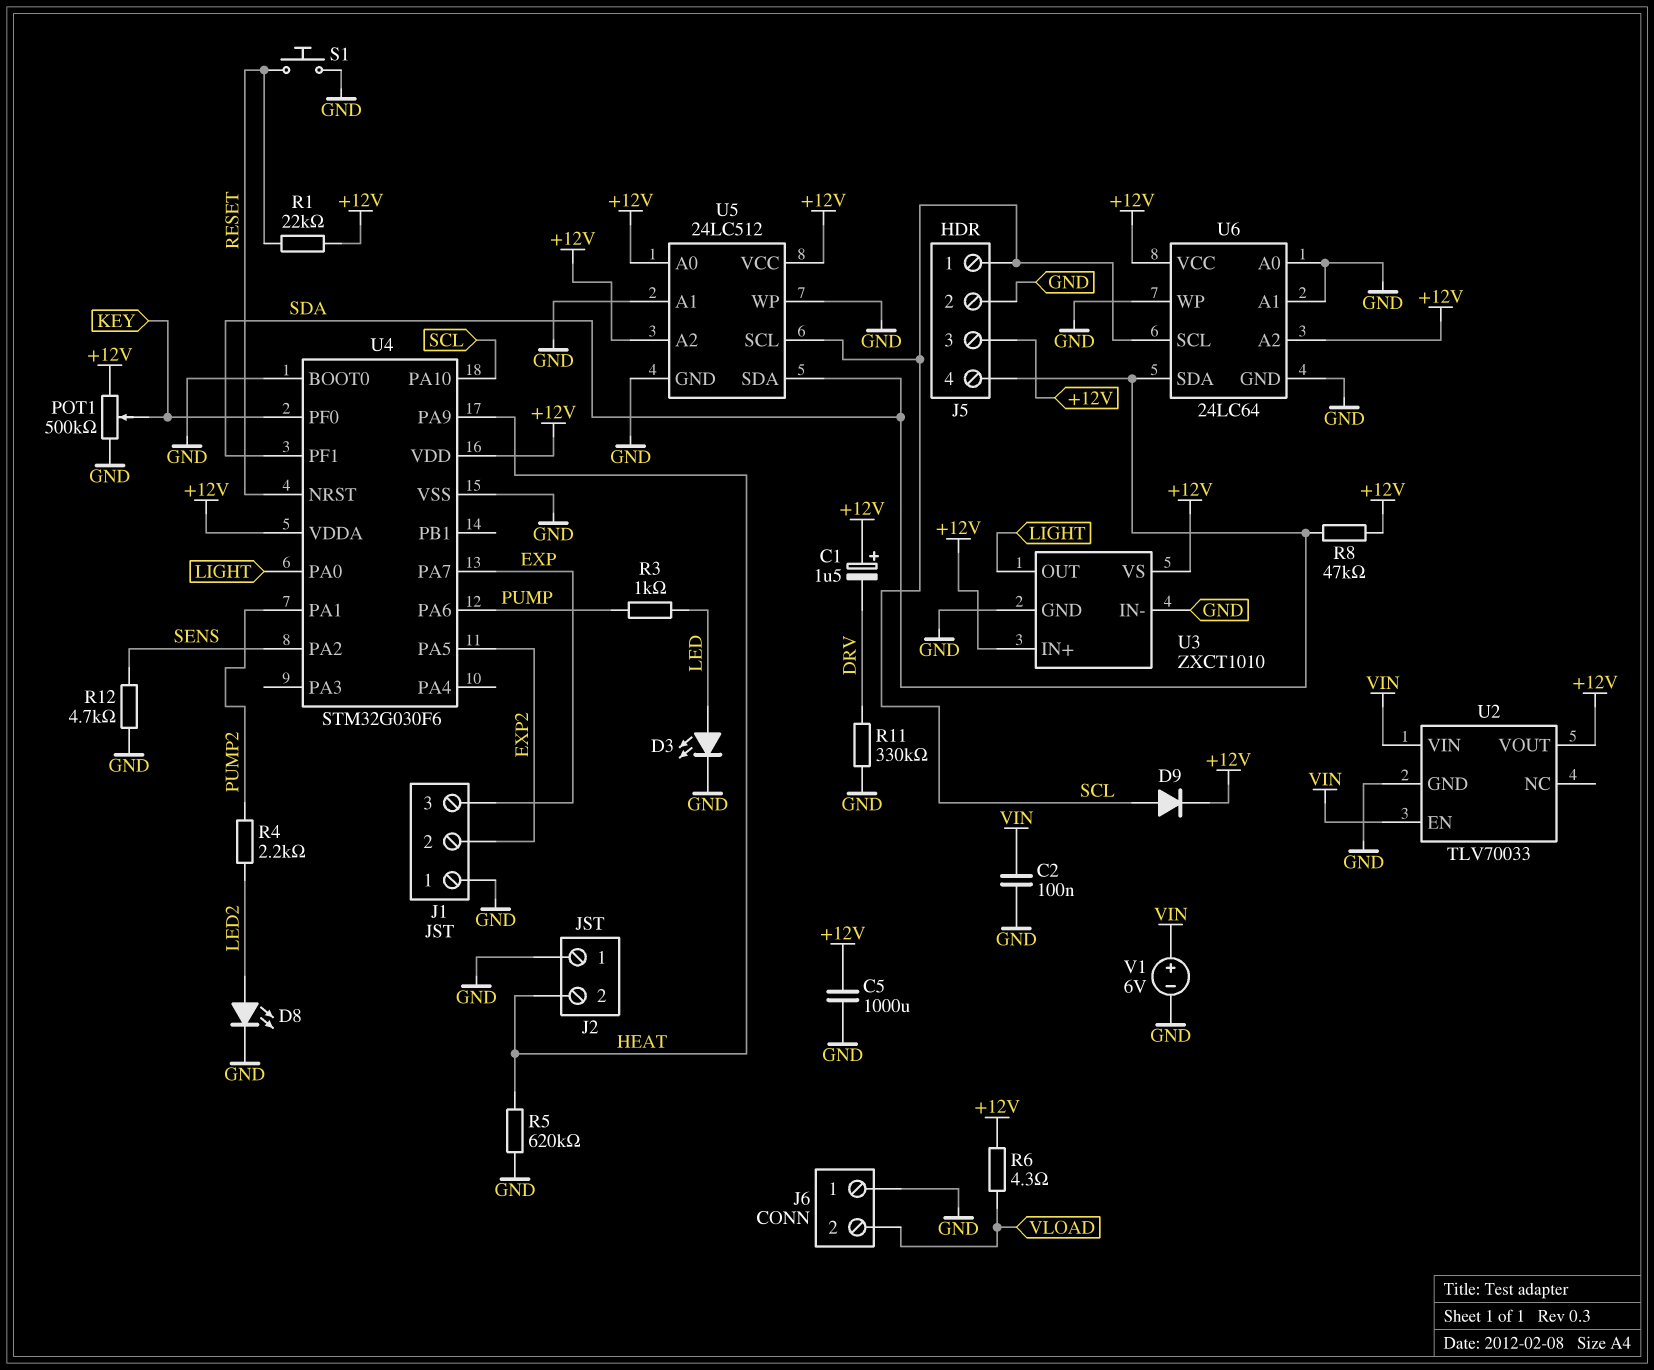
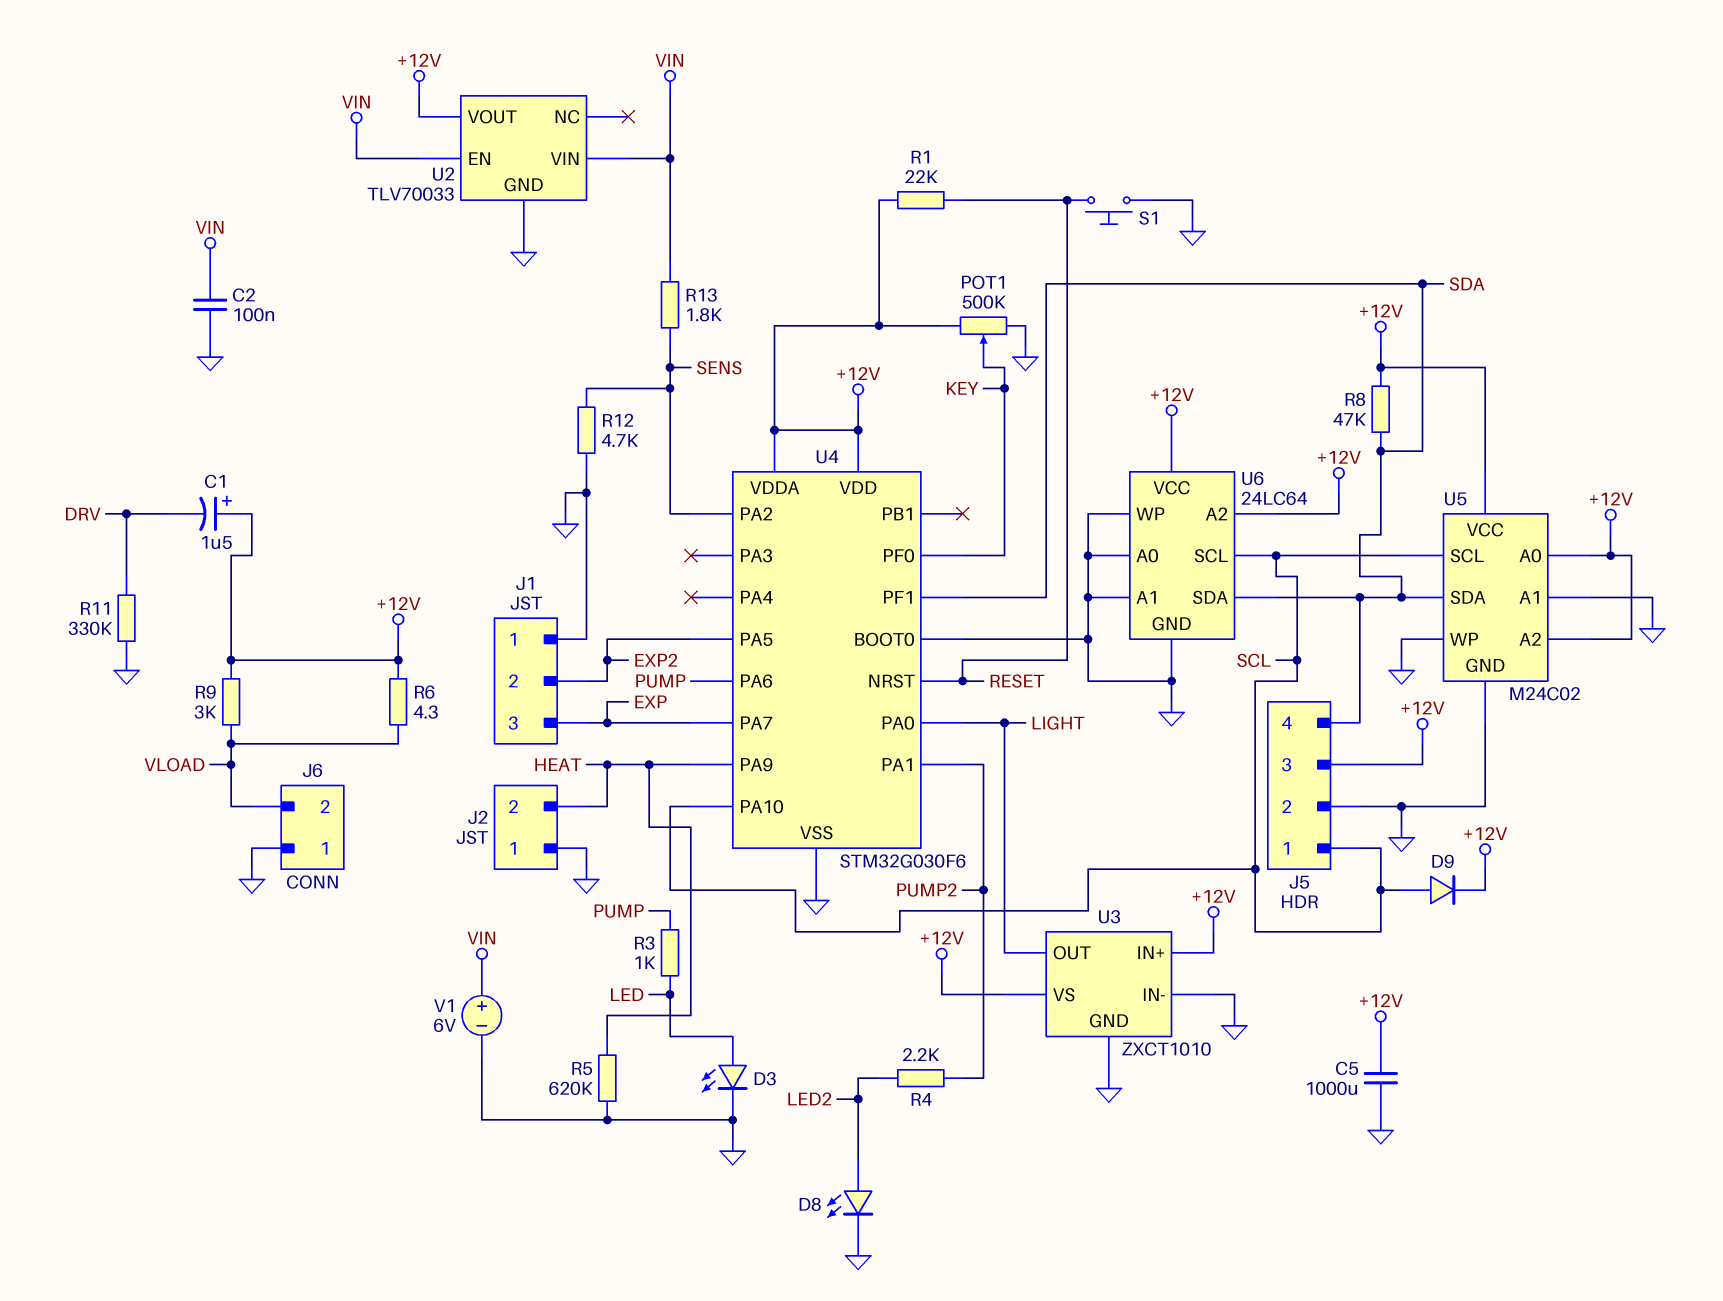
R9: none -> 3k (+12V, VLOAD)
R13: none -> 1.8k (SENS, VIN)
U5: 24LC512 -> M24C02

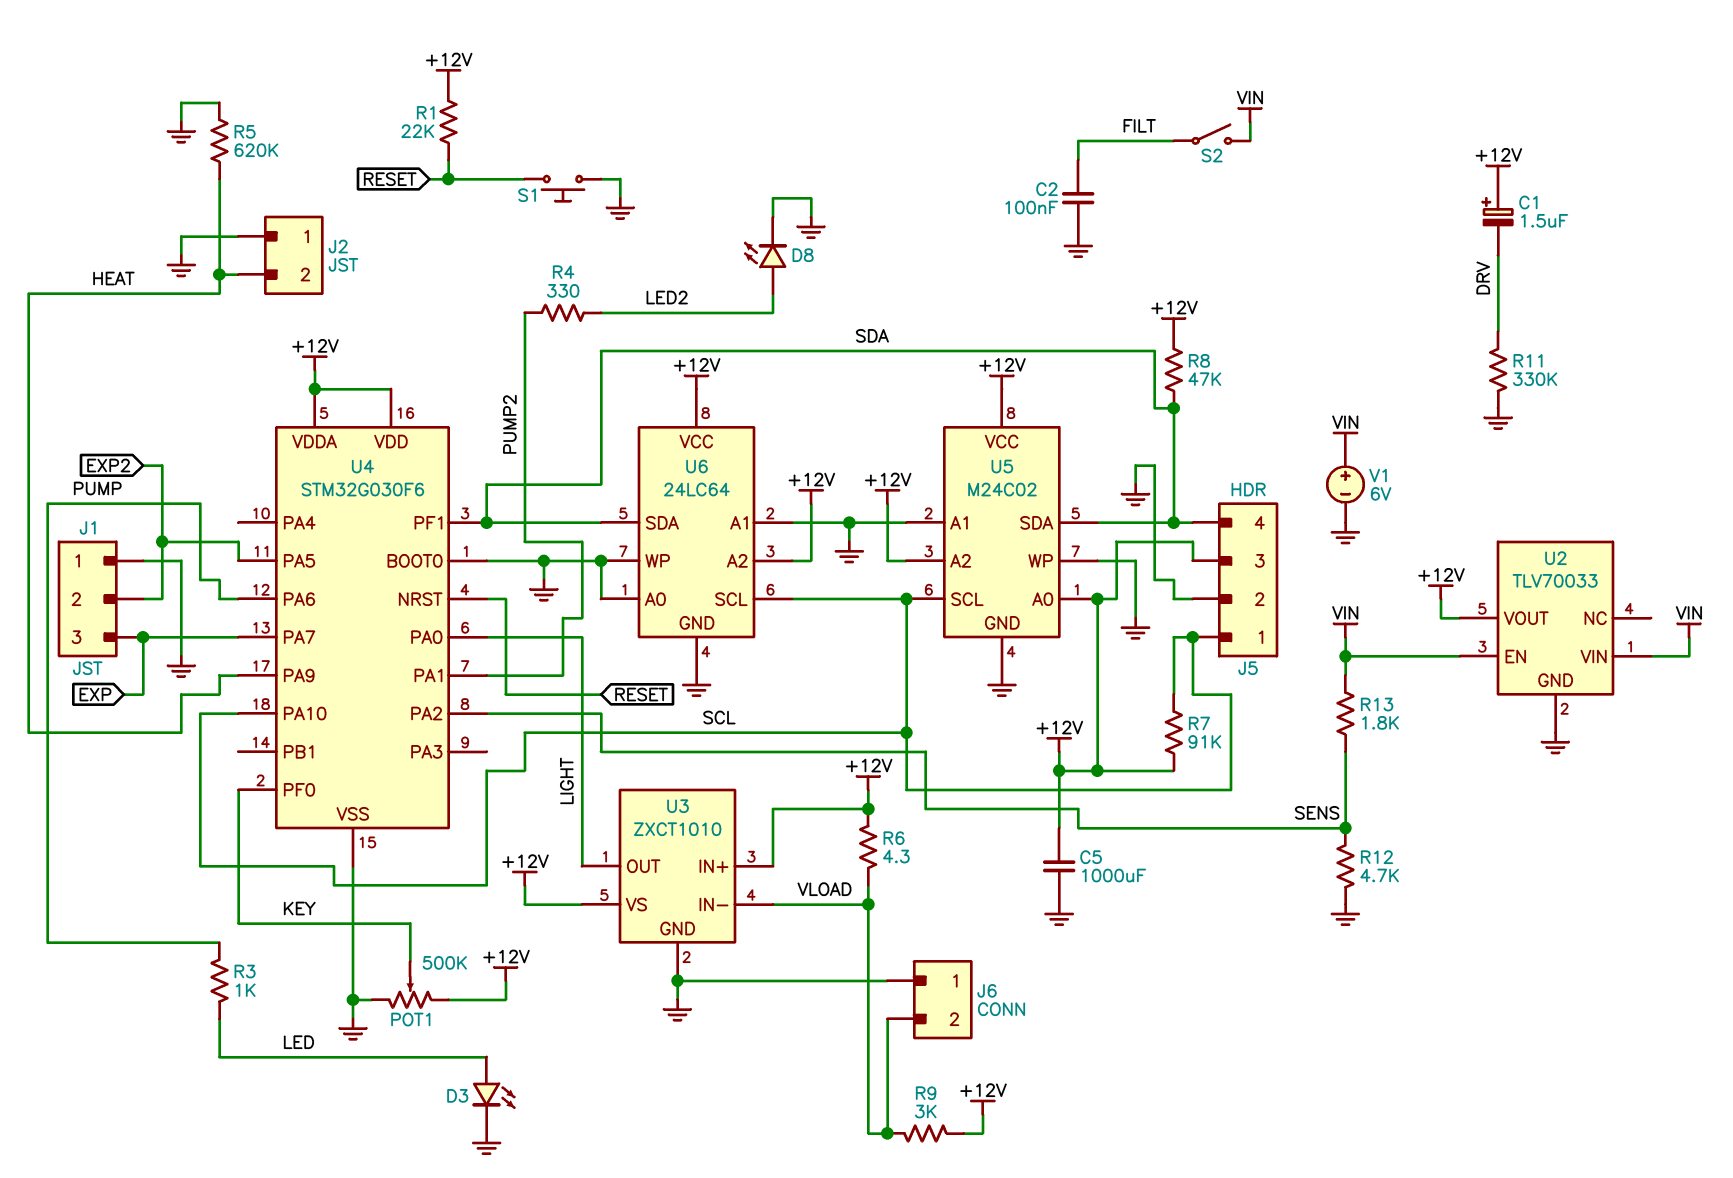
C2: 100nF (GND, VIN) -> 100nF (FILT, GND)
D9: diode (A SCL, K +12V) -> none
R4: 2.2k (LED2, PUMP2) -> 330 (LED2, PUMP2)
R7: none -> 91k (+12V, SCL)
S2: none -> switch (FILT, VIN)
U3 pin IN-: GND -> VLOAD

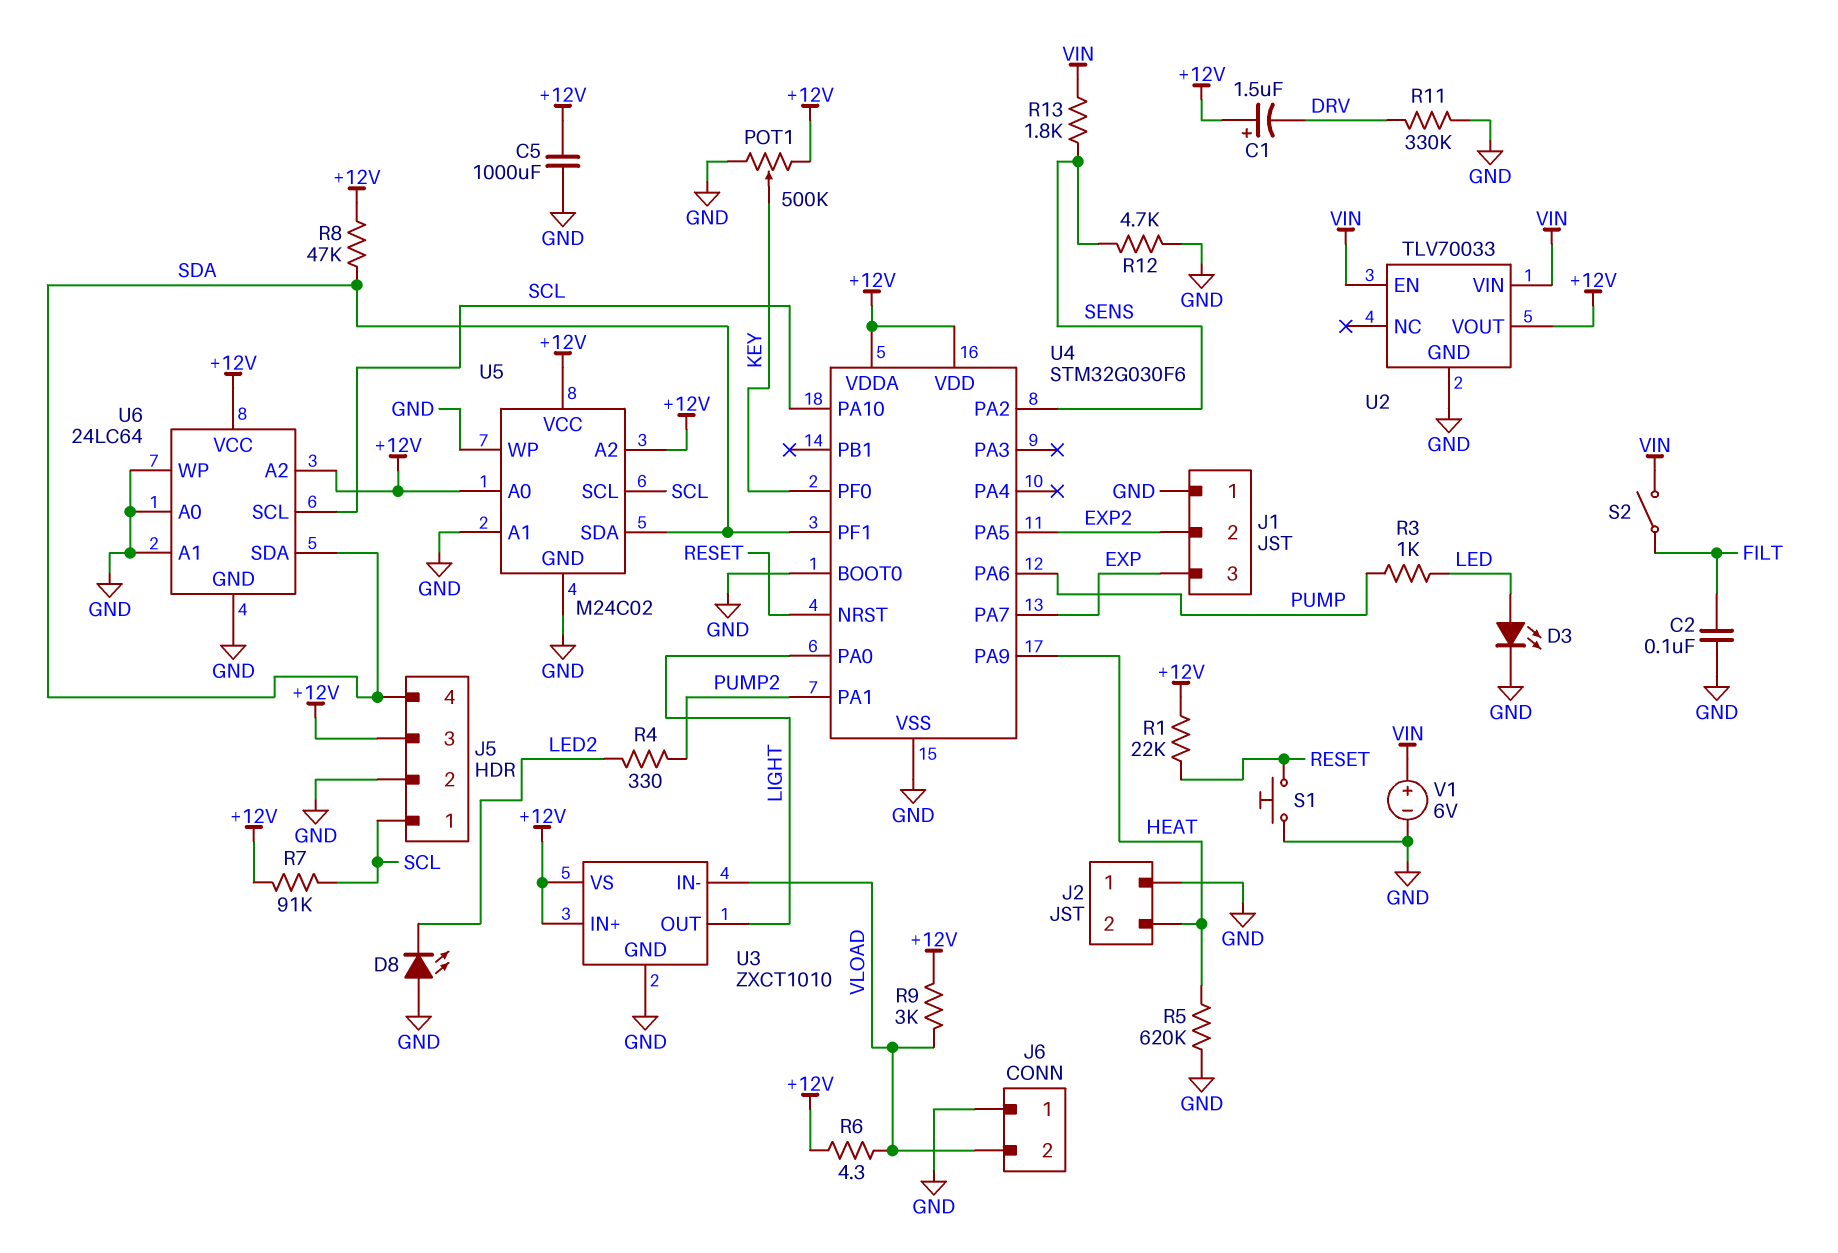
D8: LED (A LED2, K GND) -> LED (A GND, K LED2)

